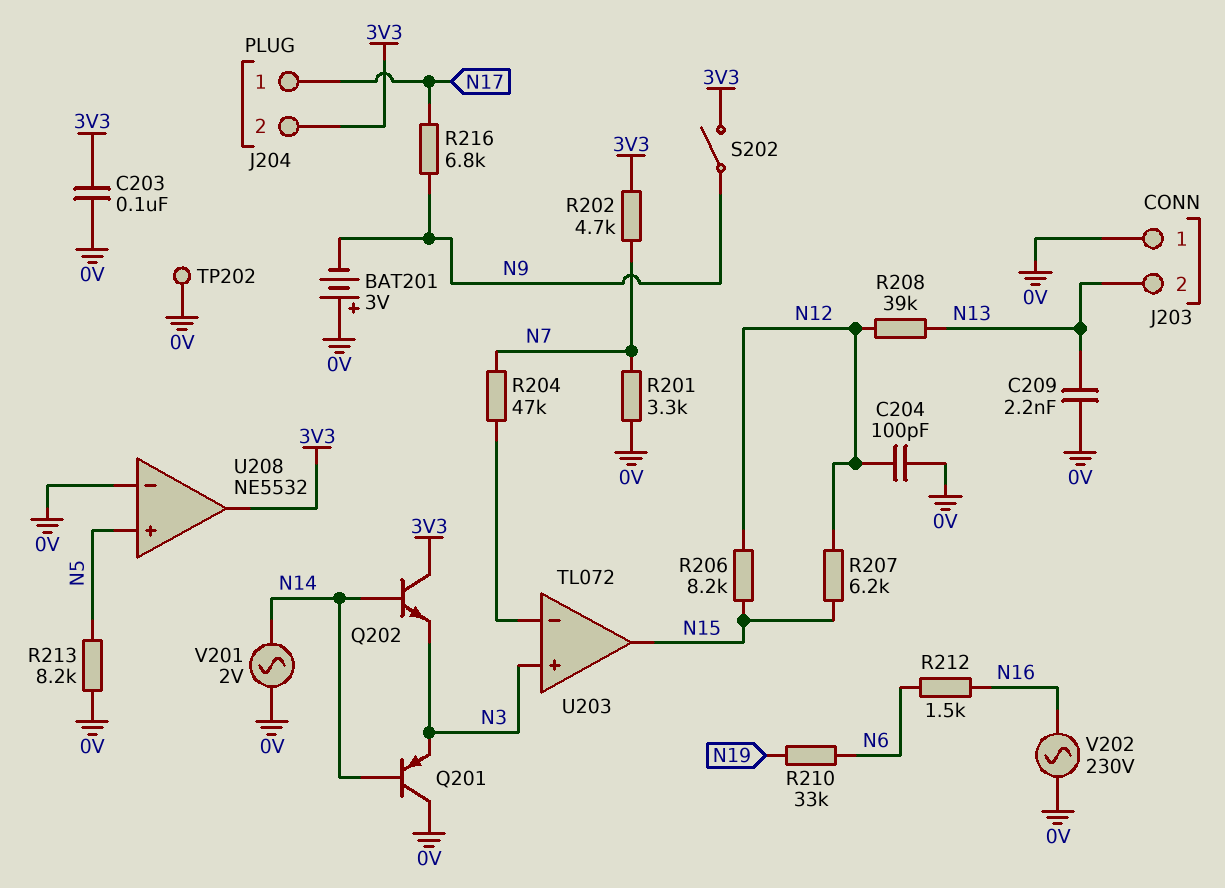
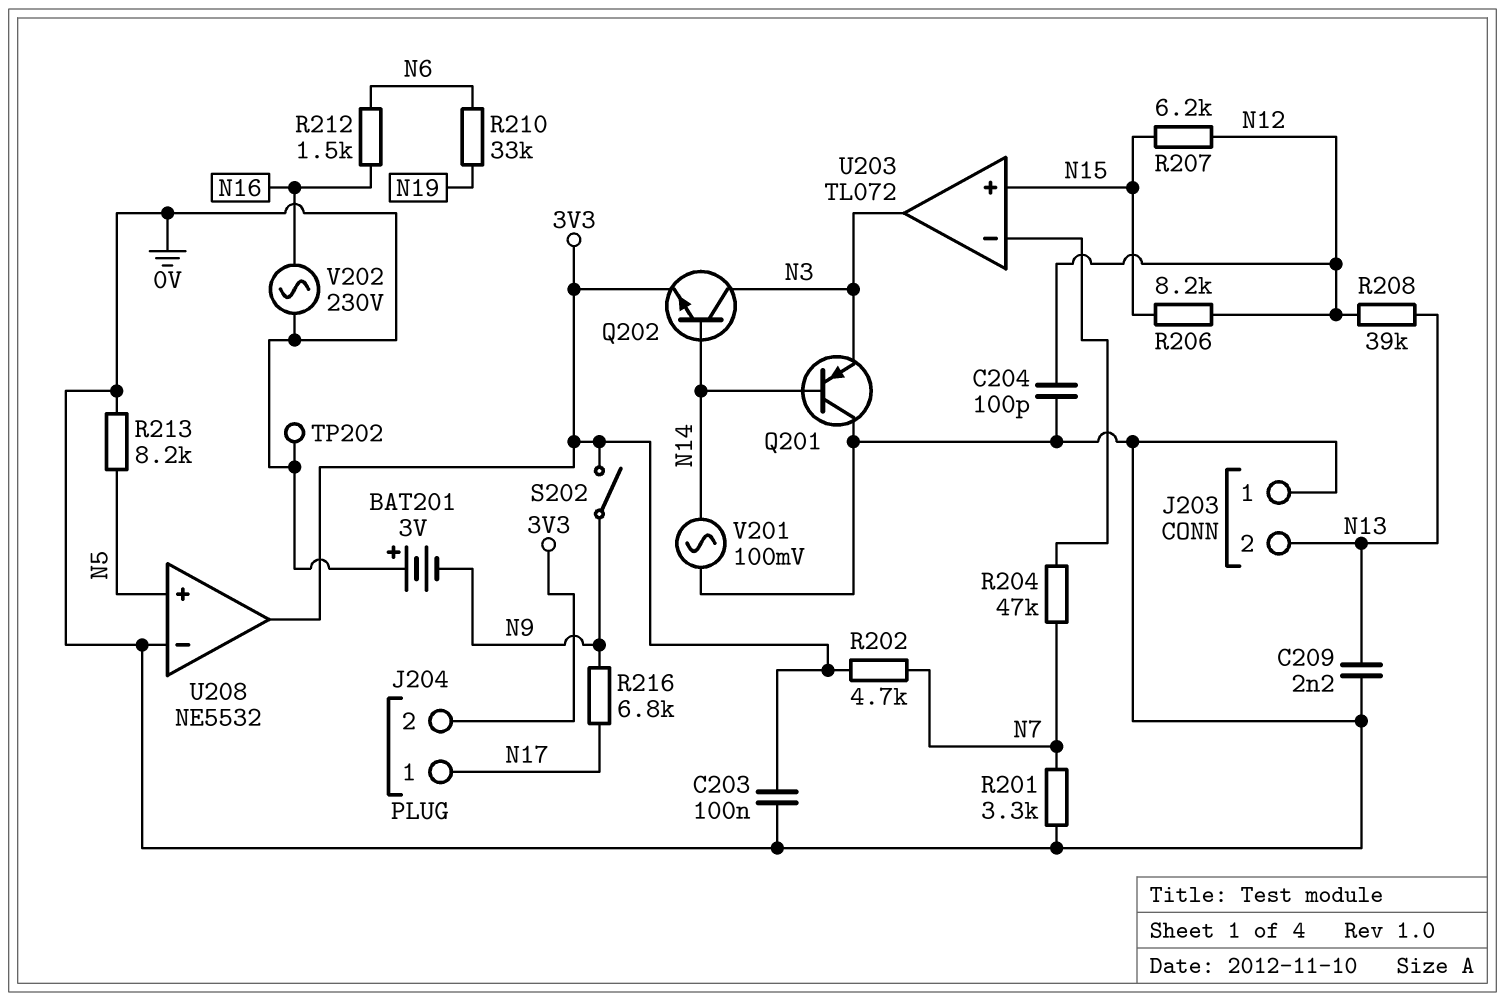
Q202: NPN (B N14, C 3V3, E N3) -> NPN (B N14, C N3, E 3V3)
U203 pin in+: N3 -> N15
U203 pin out: N15 -> N3
V201: AC 2V (0V, N14) -> AC 100mV (0V, N14)

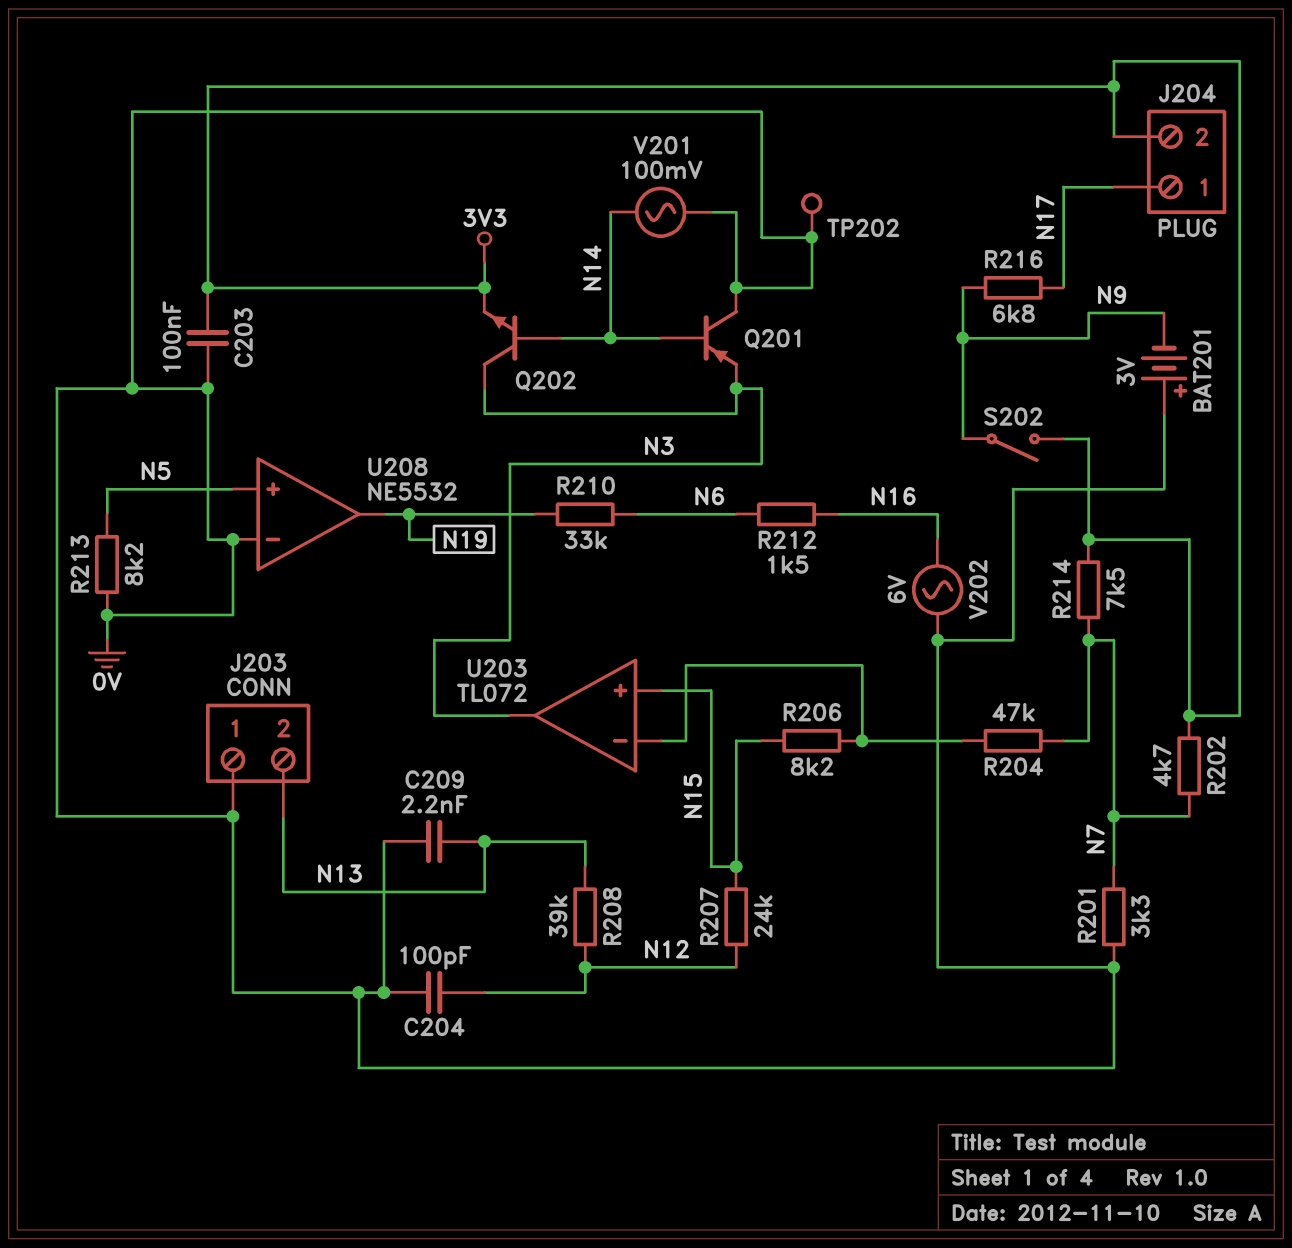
R206: 8.2k (N12, N15) -> 8.2k (N15, U203/in-)
R207: 6.2k (N12, N15) -> 24k (N12, N15)
R214: none -> 7.5k (3V3, N7)
U208 pin out: 3V3 -> N19
V202: AC 230V (0V, N16) -> AC 6V (0V, N16)

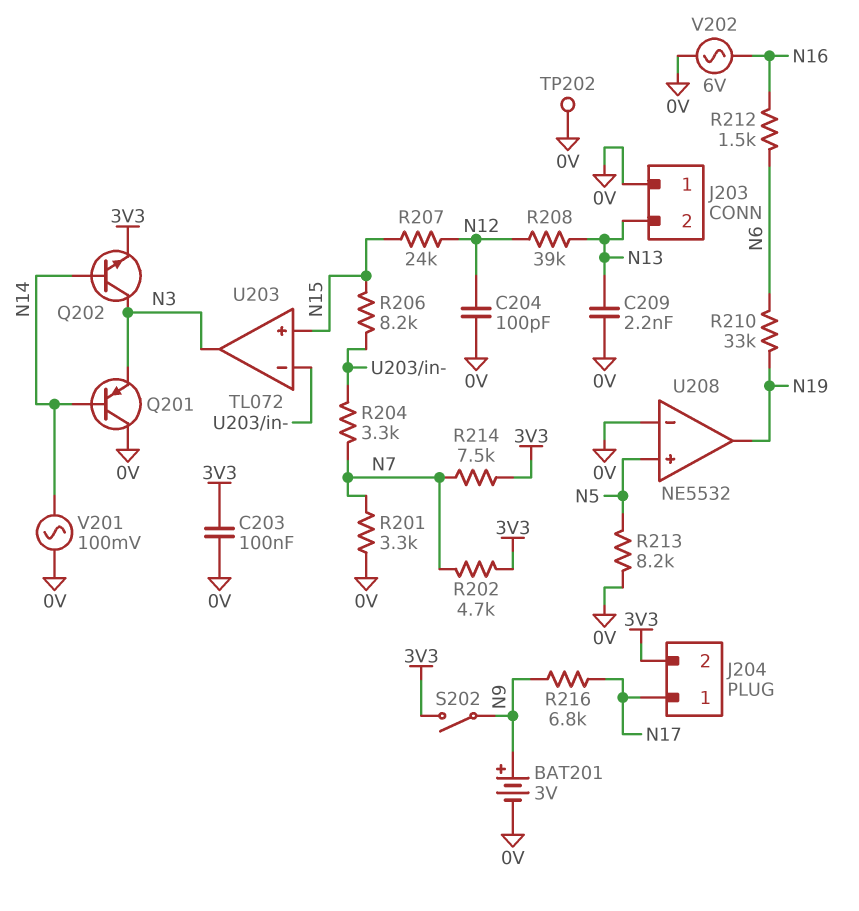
BAT201: 3V (plus 0V, minus N9) -> 3V (plus N9, minus 0V)
R204: 47k (N7, U203/in-) -> 3.3k (N7, U203/in-)

